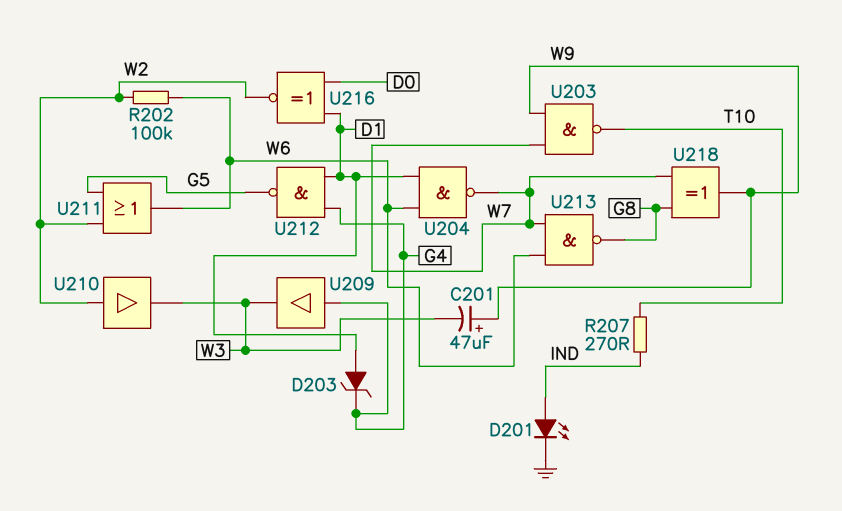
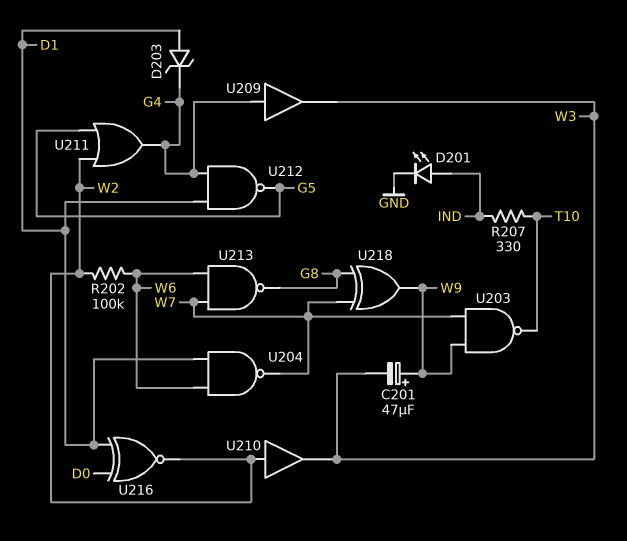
R207: 270 (IND, T10) -> 330 (IND, T10)
U211: OR (in G5, in W2, out W6) -> OR (in G5, in W2, out G4)

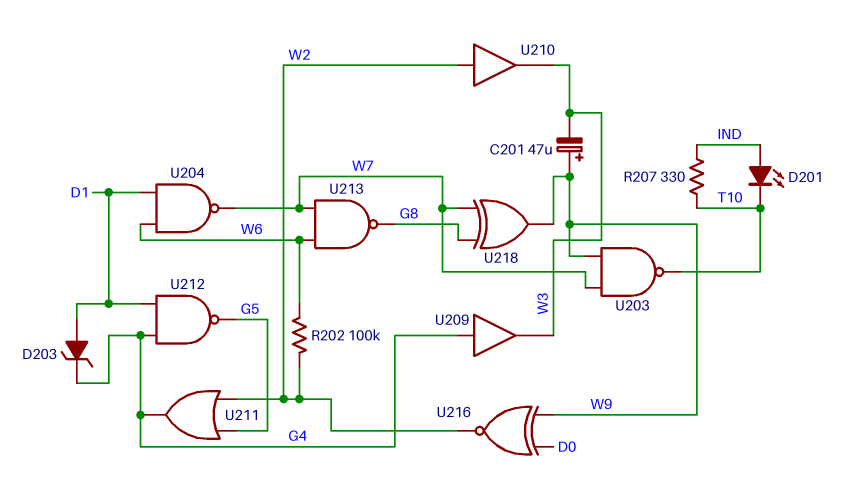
D201: LED (A IND, K GND) -> LED (A IND, K T10)
U216: XNOR (in D0, in D1, out W2) -> XNOR (in D0, in W9, out W2)

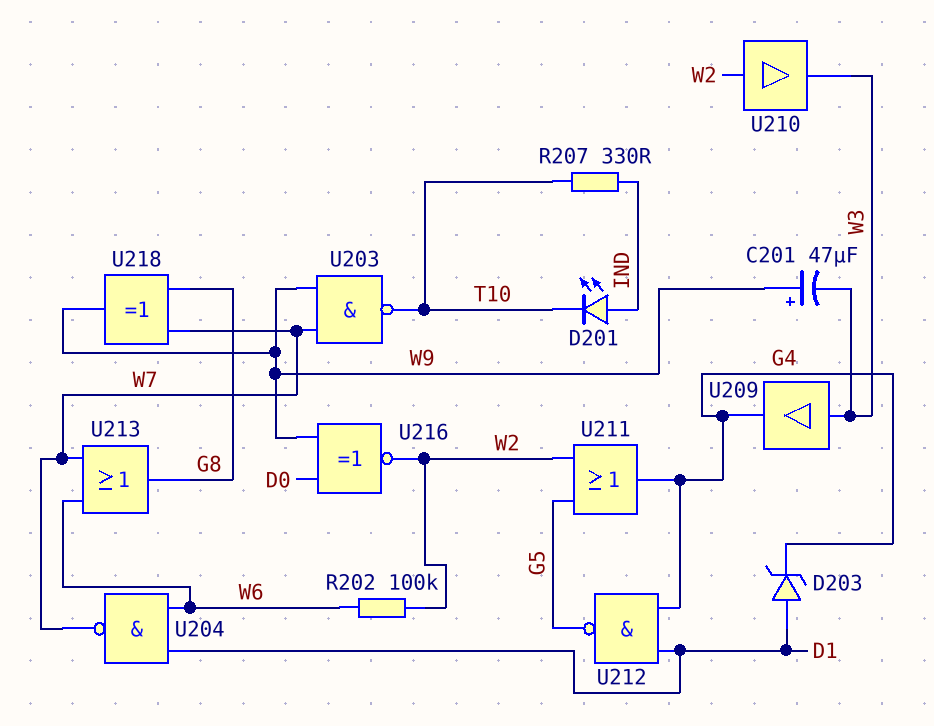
U209: buffer (in G4, out W3) -> buffer (in W3, out G4)
U213: NAND (in W6, in W7, out G8) -> OR (in W6, in W7, out G8)

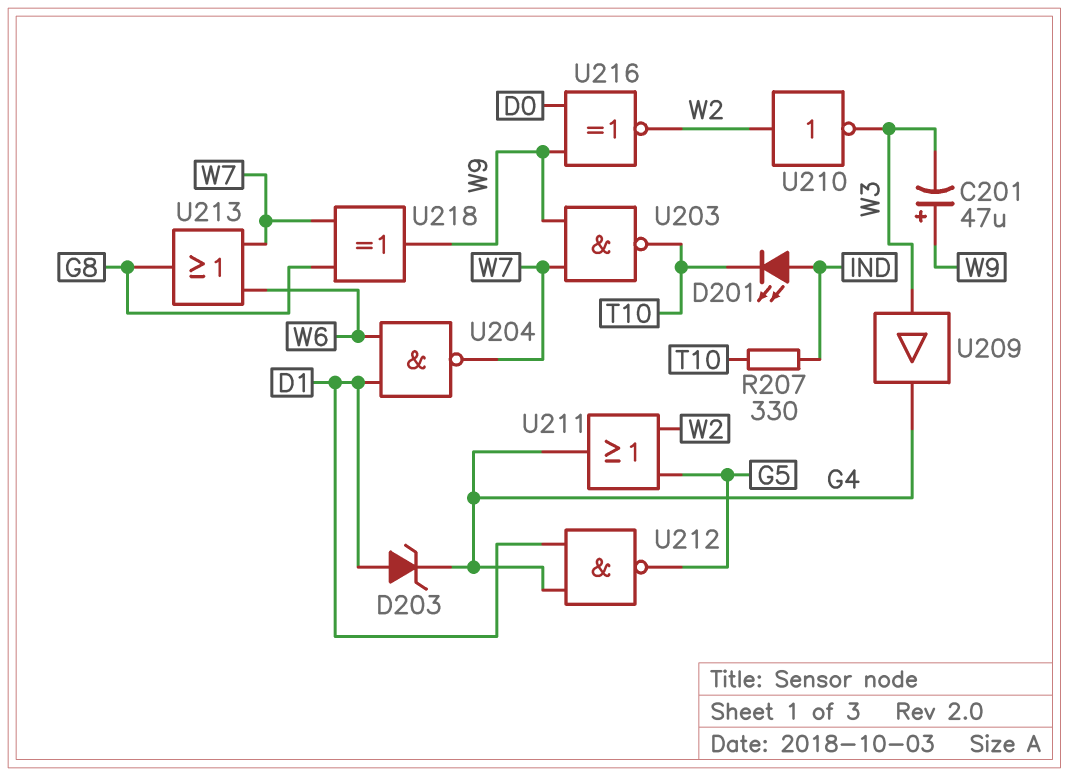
R202: 100k (W2, W6) -> none
U210: buffer (in W2, out W3) -> NOT (in W2, out W3)

